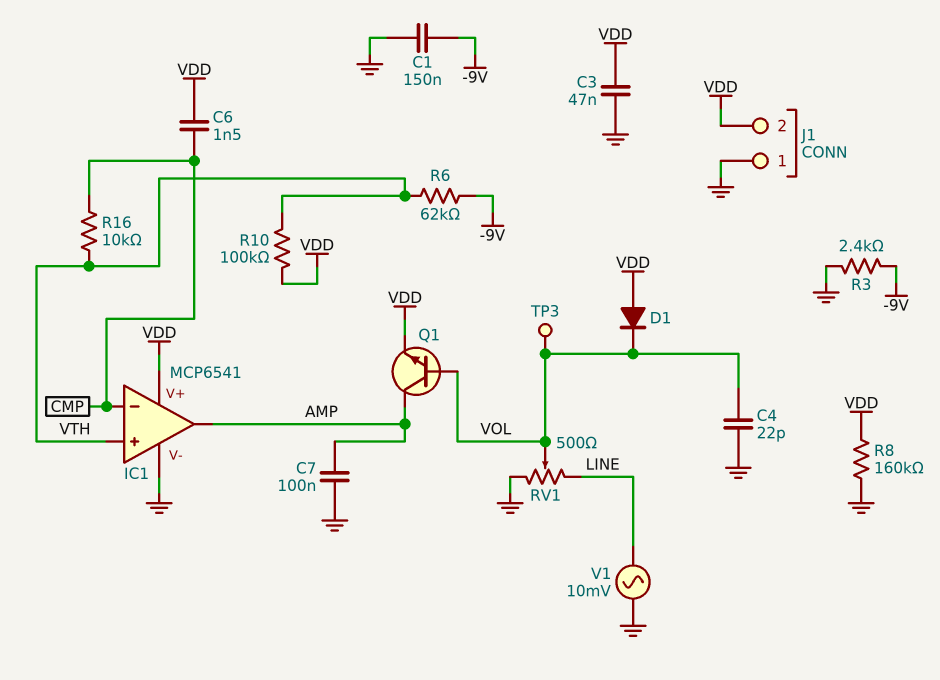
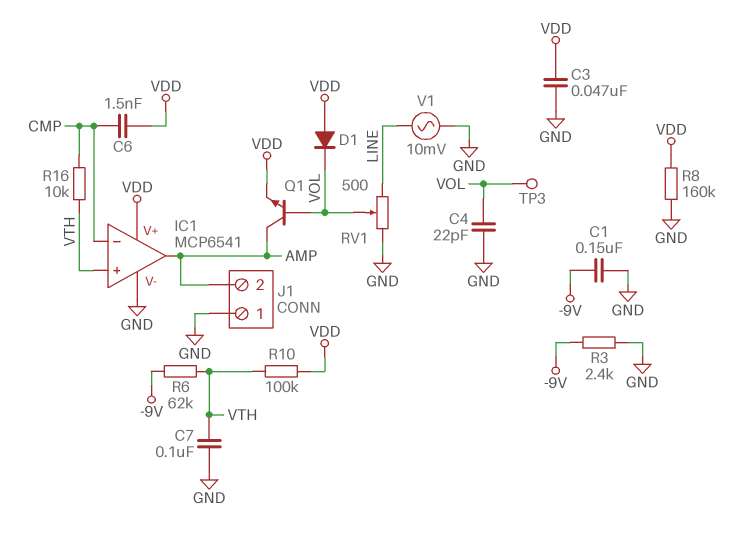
C7: 100nF (AMP, GND) -> 100nF (GND, VTH)
J1 pin 2: VDD -> AMP

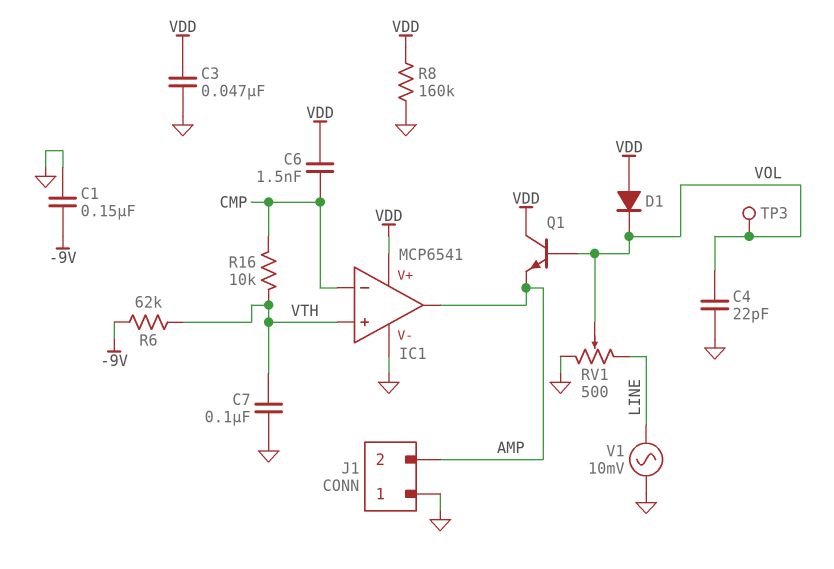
Q1: NPN (B VOL, C AMP, E VDD) -> NPN (B VOL, C VDD, E AMP)
R3: 2.4k (-9V, GND) -> none
R10: 100k (VDD, VTH) -> none

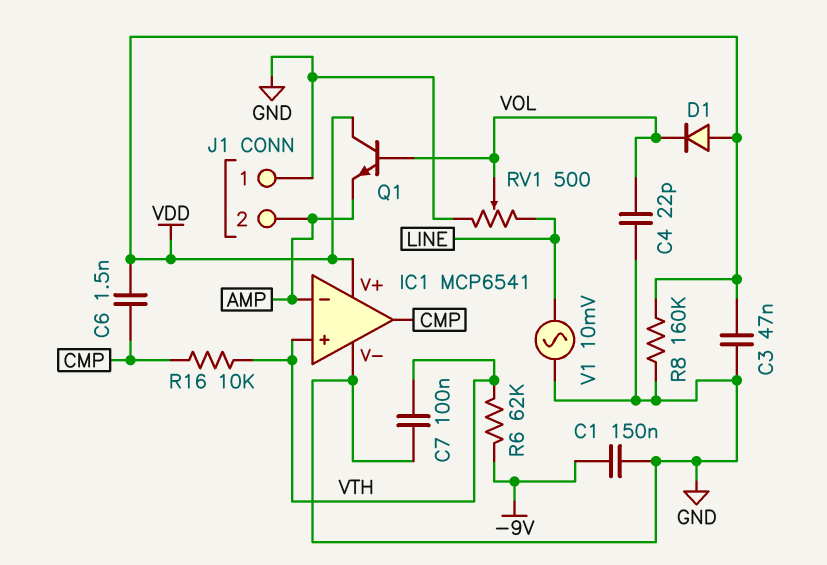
IC1 pin in-: CMP -> AMP
IC1 pin out: AMP -> CMP
TP3: test point (VOL) -> none

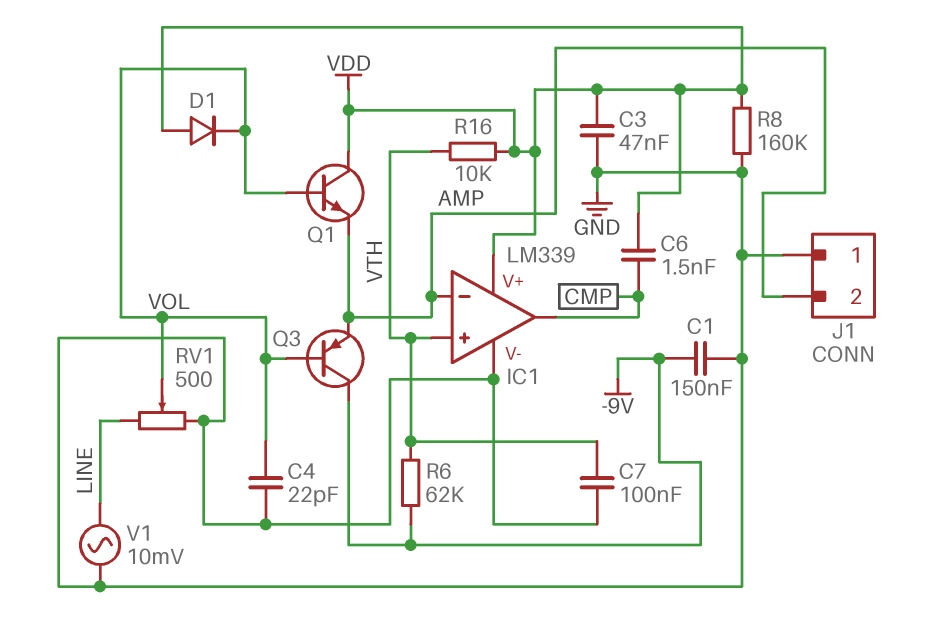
IC1: MCP6541 -> LM339
Q3: none -> PNP (B VOL, C -9V, E AMP)
R16: 10k (CMP, VTH) -> 10k (VDD, VTH)

